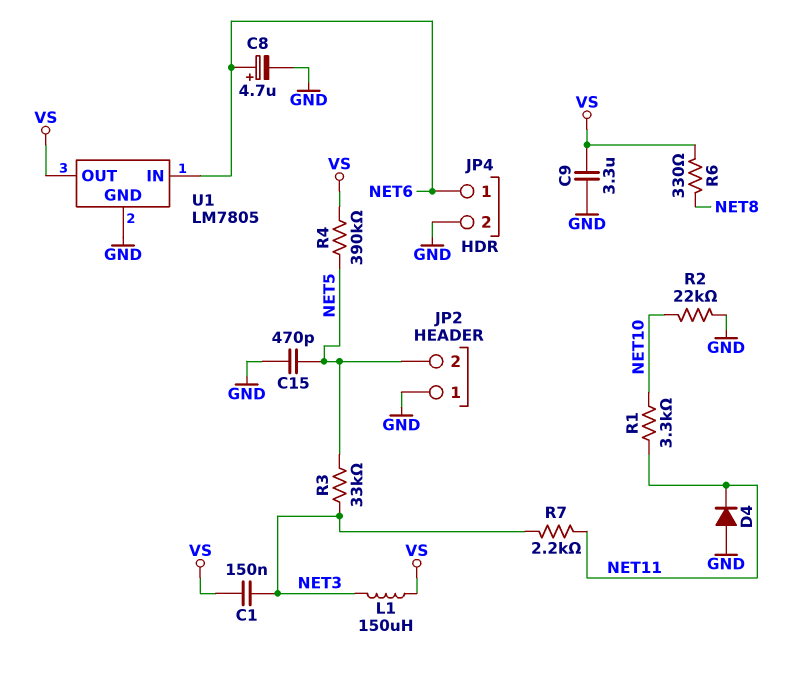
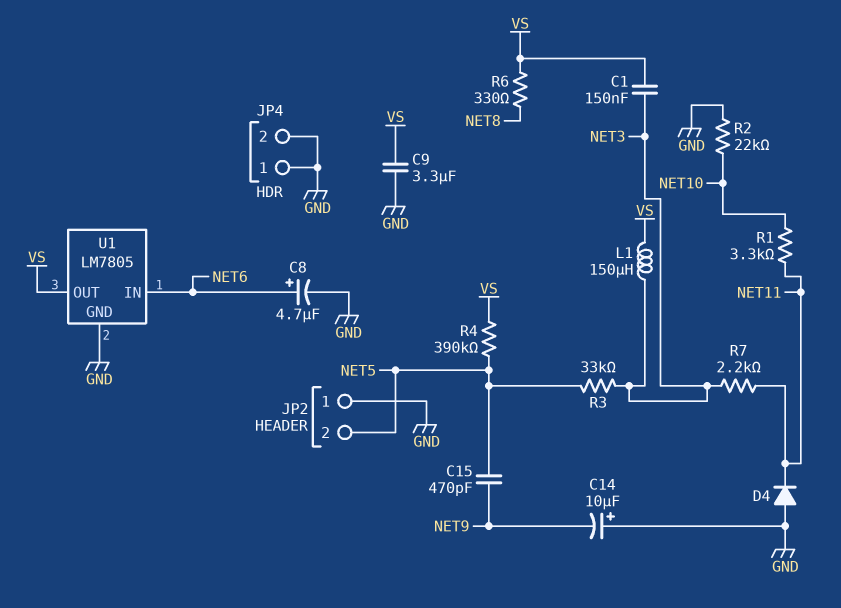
C14: none -> 10uF (plus GND, minus NET9)
C15: 470pF (GND, NET5) -> 470pF (NET5, NET9)
JP4 pin 1: NET6 -> GND

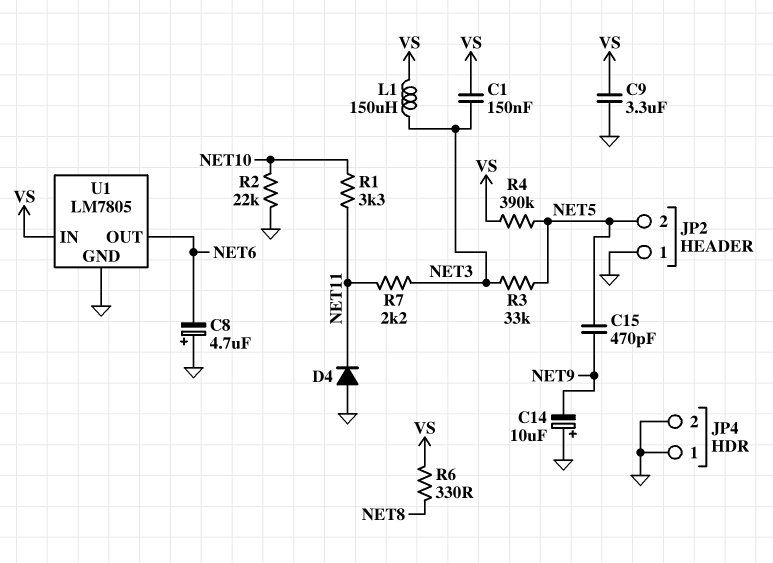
C8: 4.7uF (plus NET6, minus GND) -> 4.7uF (plus GND, minus NET6)
U1 pin IN: NET6 -> VS
U1 pin OUT: VS -> NET6

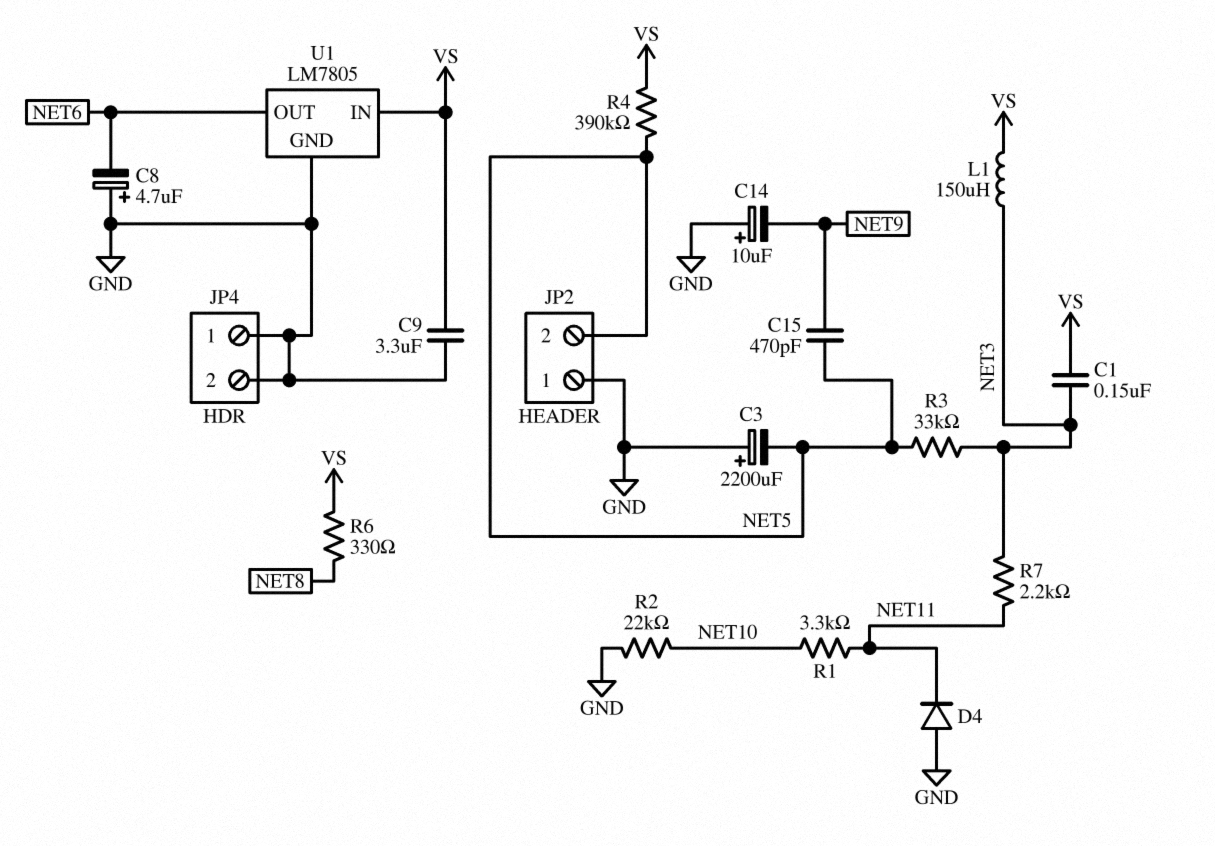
C3: none -> 2200uF (plus GND, minus NET5)

